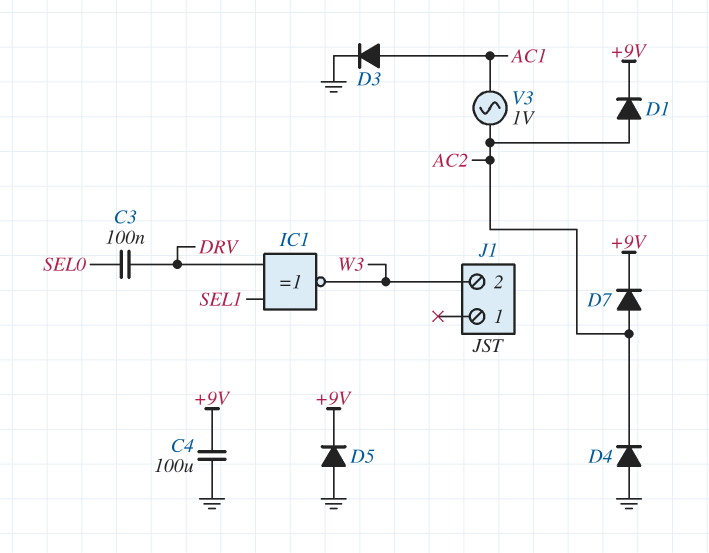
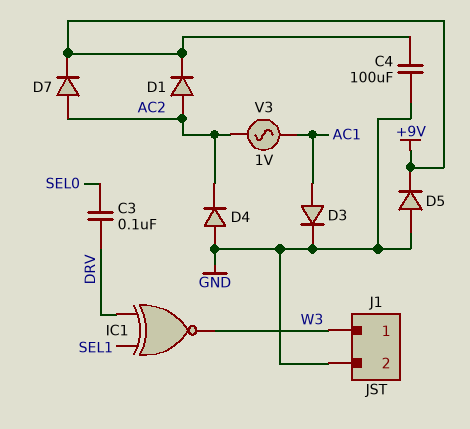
J1 pin 1: none -> W3
J1 pin 2: W3 -> GND

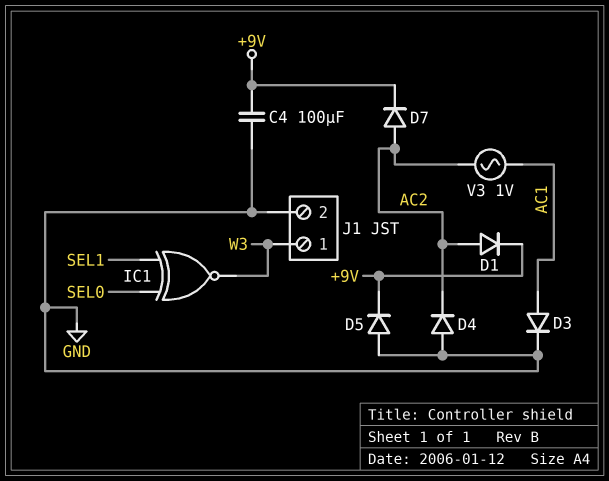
C3: 100nF (DRV, SEL0) -> none
IC1: XNOR (in DRV, in SEL1, out W3) -> XNOR (in SEL0, in SEL1, out W3)

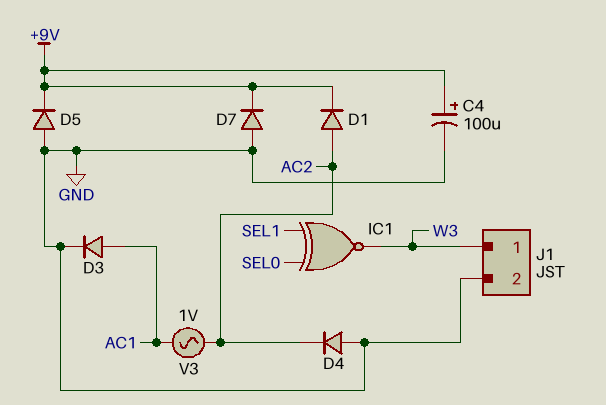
C4: 100uF (+9V, GND) -> 100uF (plus +9V, minus GND)
D7: diode (A AC2, K +9V) -> diode (A GND, K +9V)

